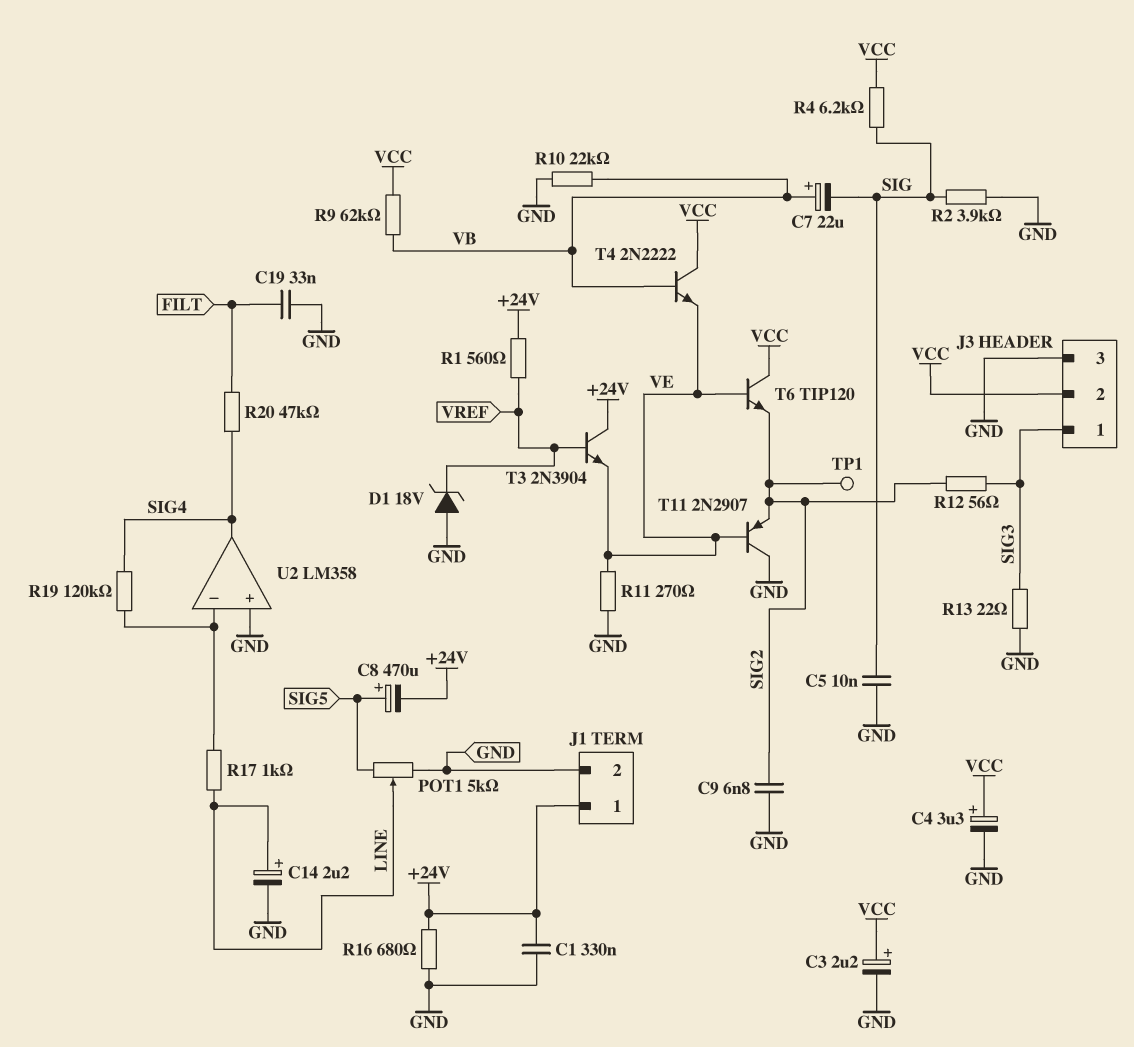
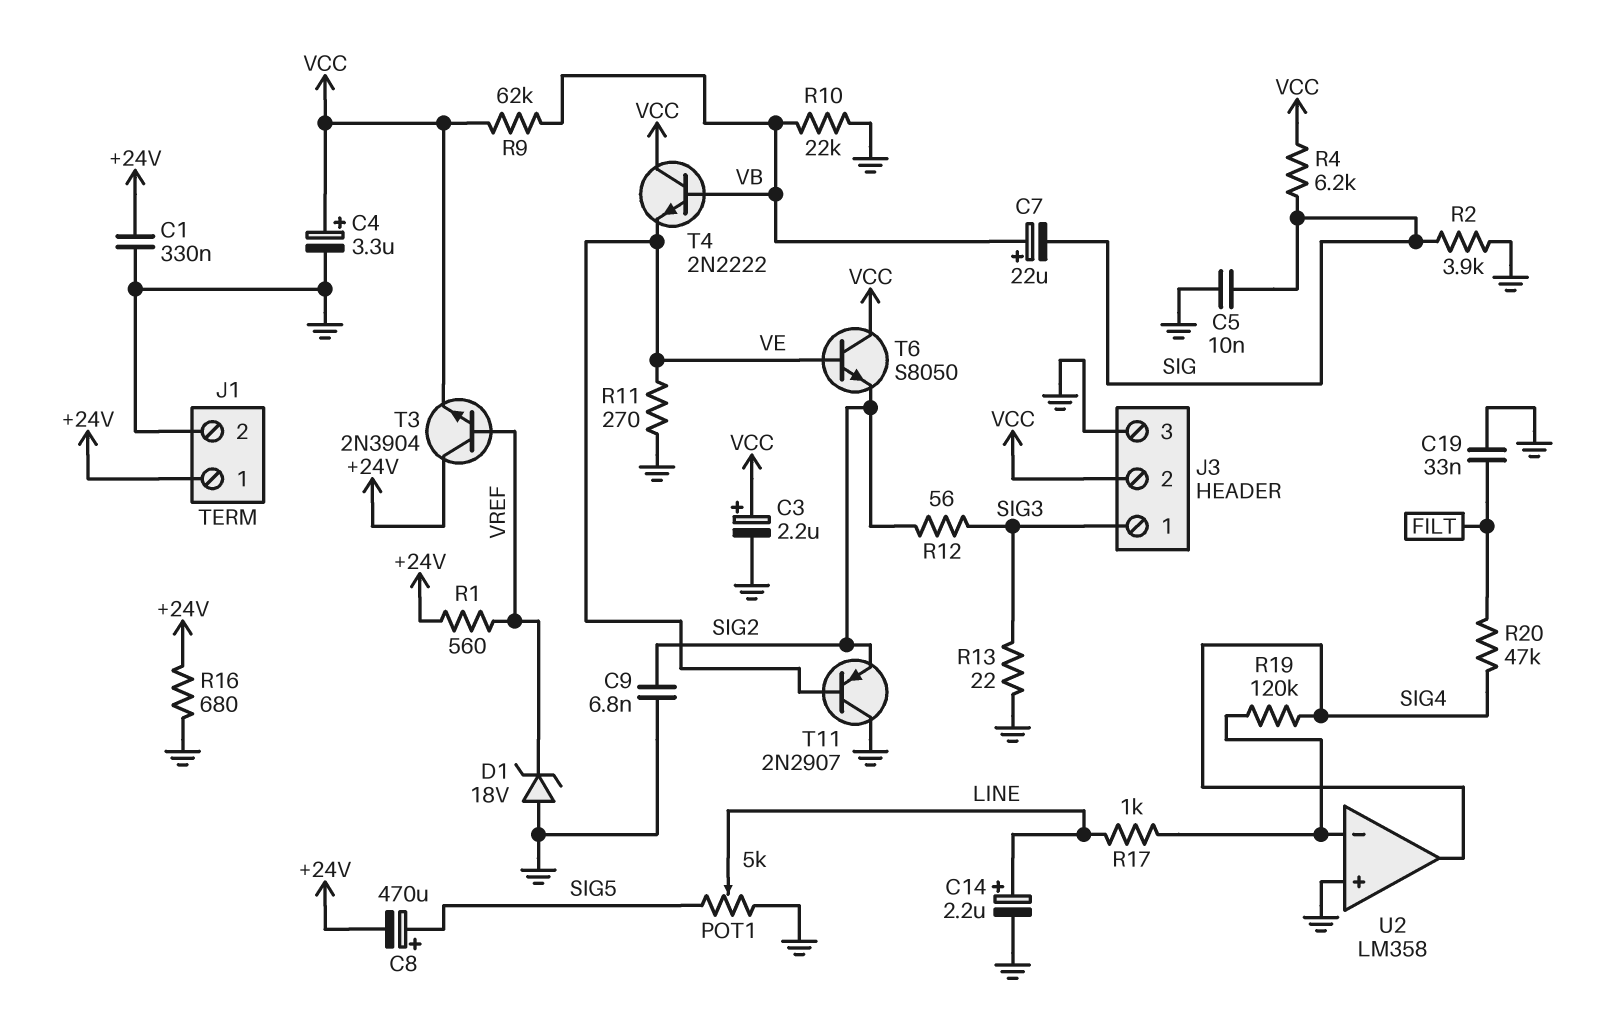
T3: NPN 2N3904 (B VREF, C +24V, E VE) -> NPN 2N3904 (B VREF, C +24V, E VCC)
T6: NPN TIP120 (B VE, C VCC, E SIG2) -> NPN S8050 (B VE, C VCC, E SIG2)
TP1: test point (SIG2) -> none

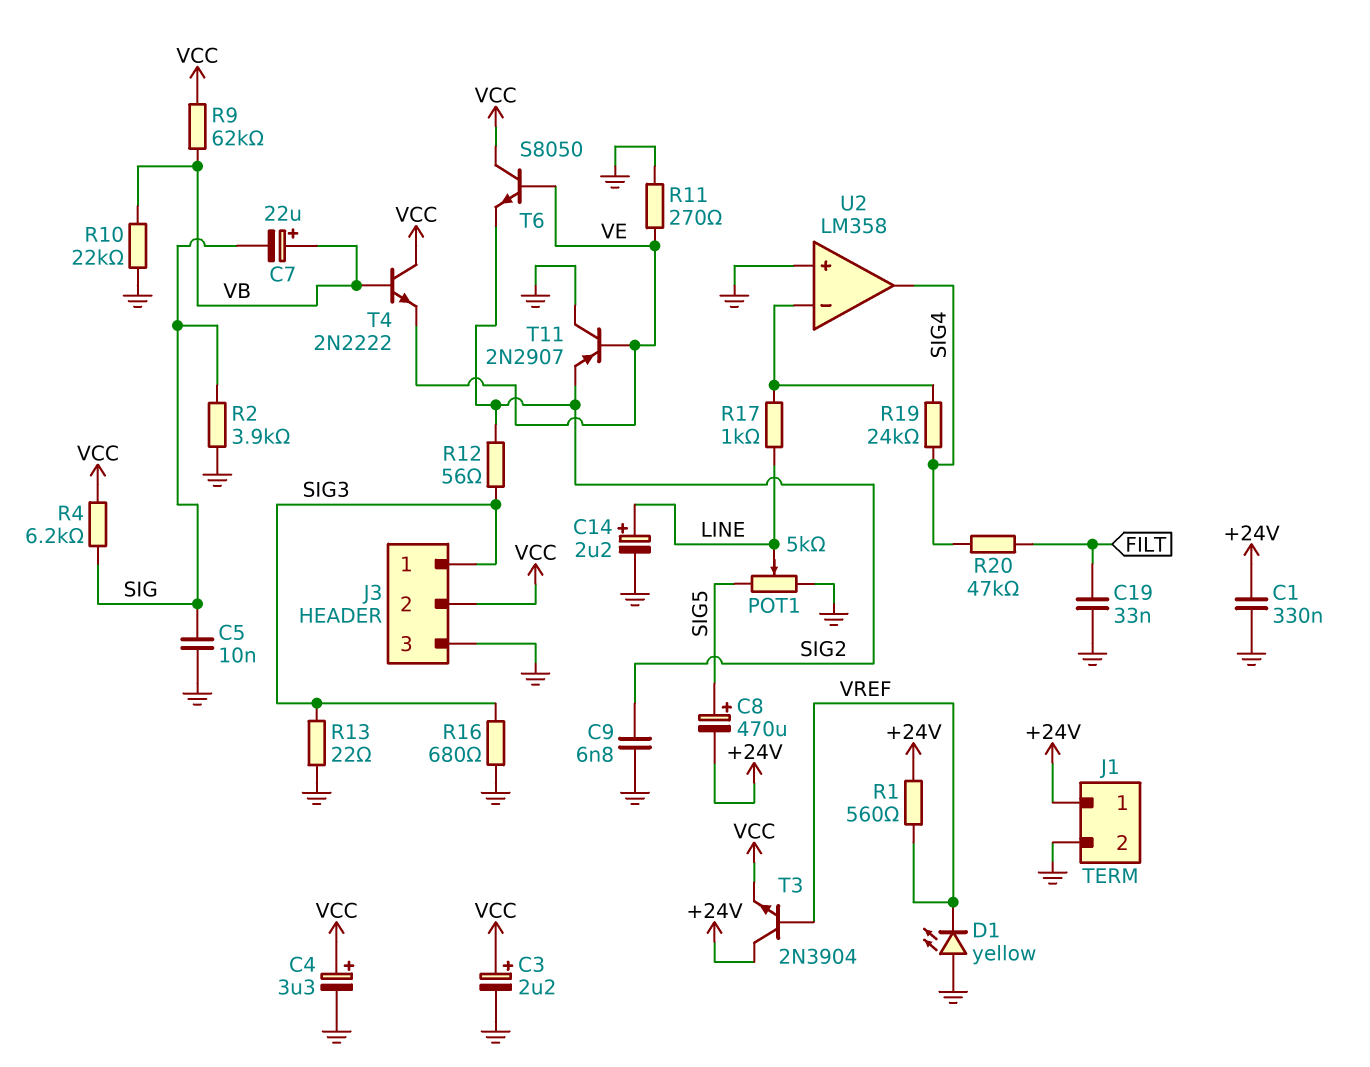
D1: zener 18V (A GND, K VREF) -> LED yellow (A GND, K VREF)
R16: 680 (+24V, GND) -> 680 (GND, SIG3)
R19: 120k (SIG4, U2/in-) -> 24k (SIG4, U2/in-)

